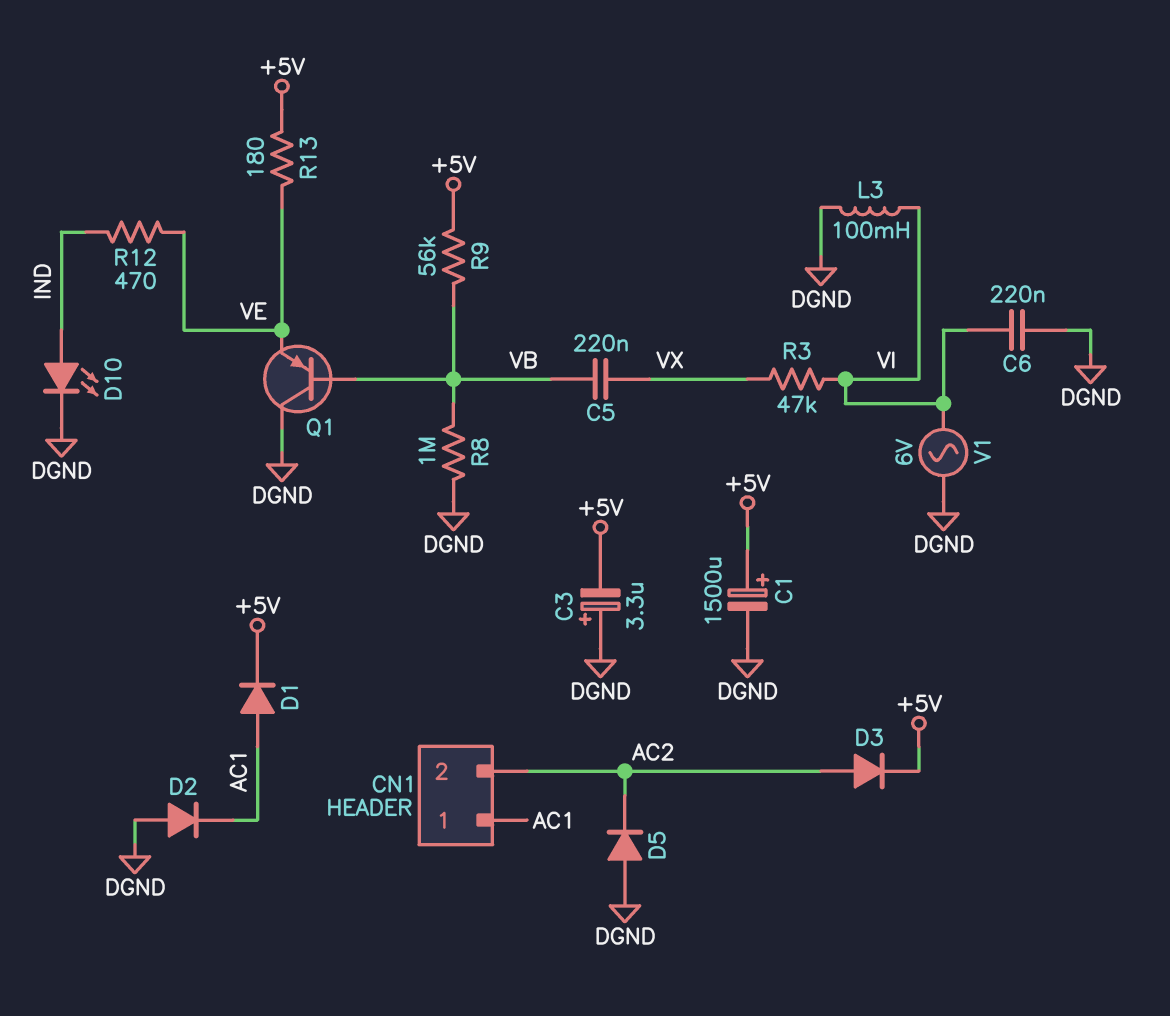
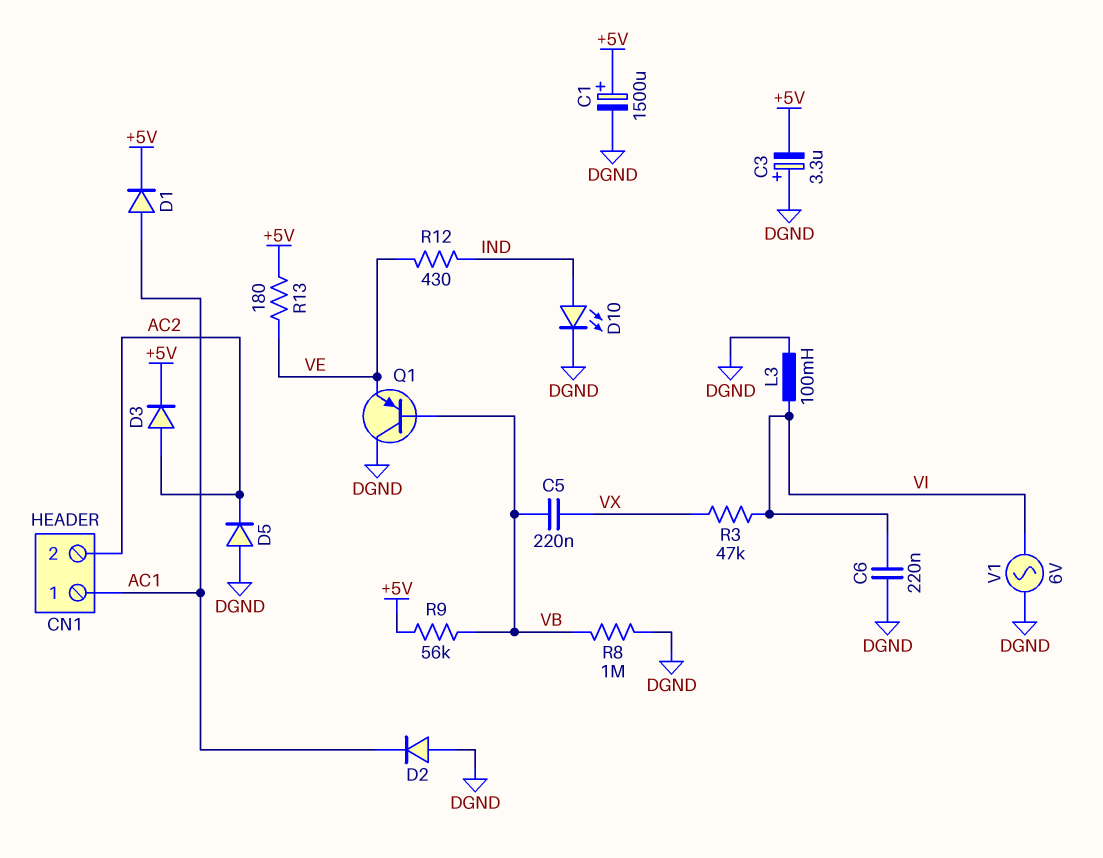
R12: 470 (IND, VE) -> 430 (IND, VE)

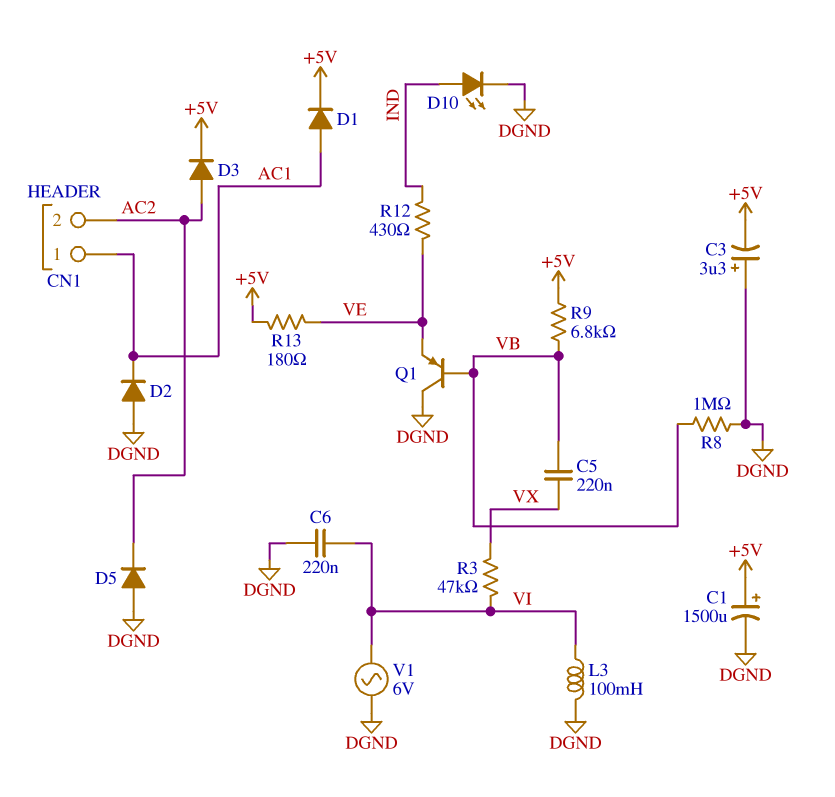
R9: 56k (+5V, VB) -> 6.8k (+5V, VB)

